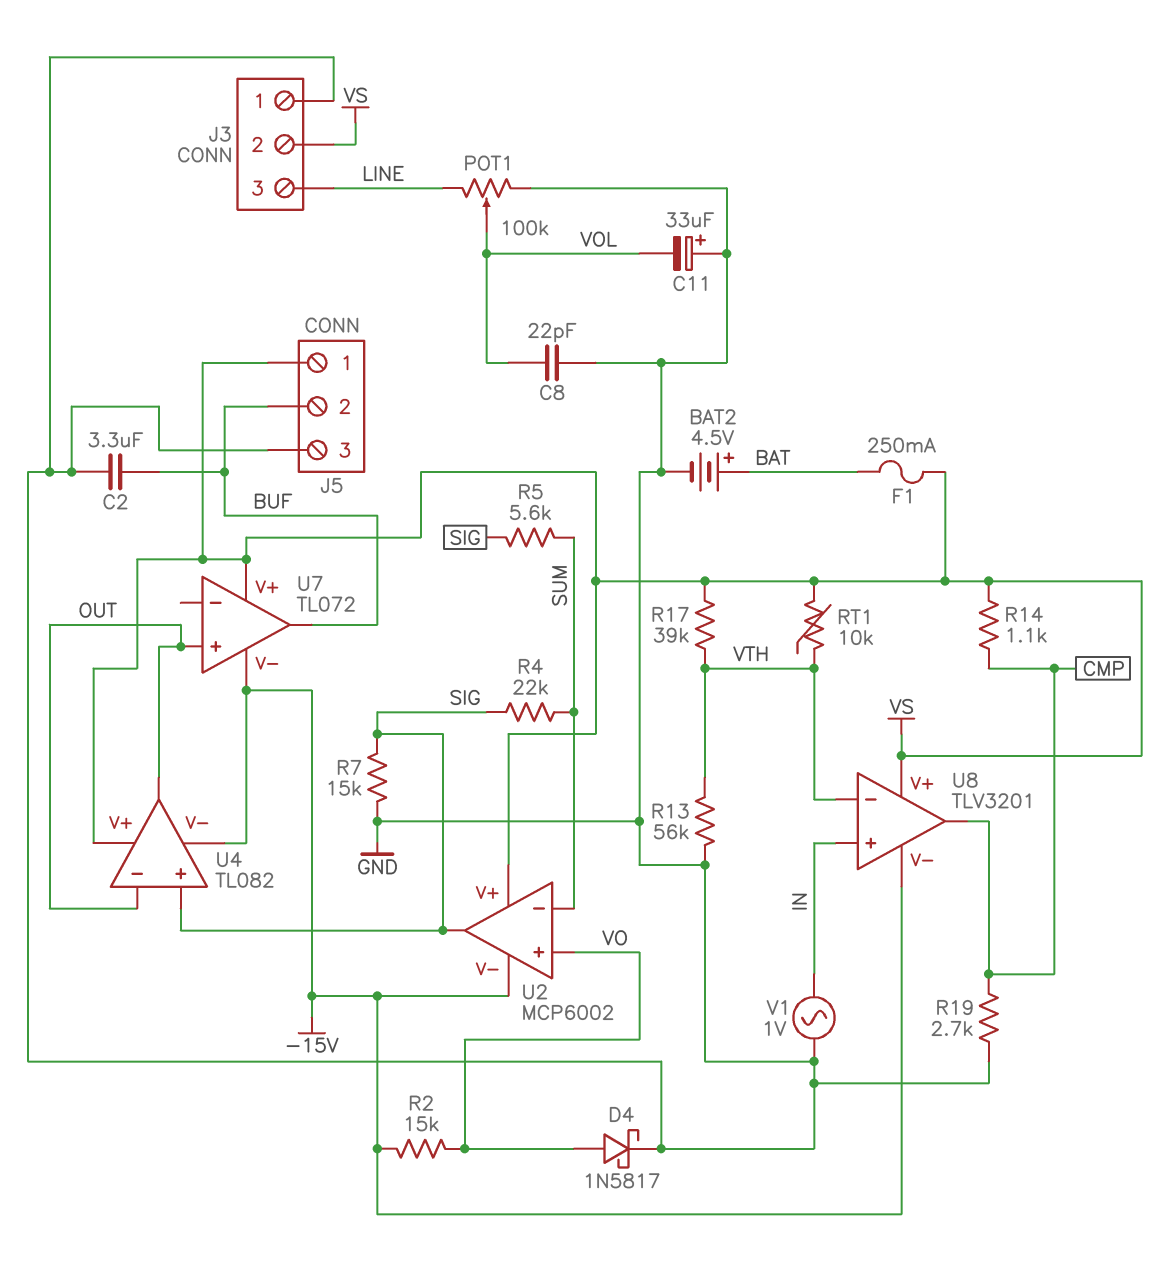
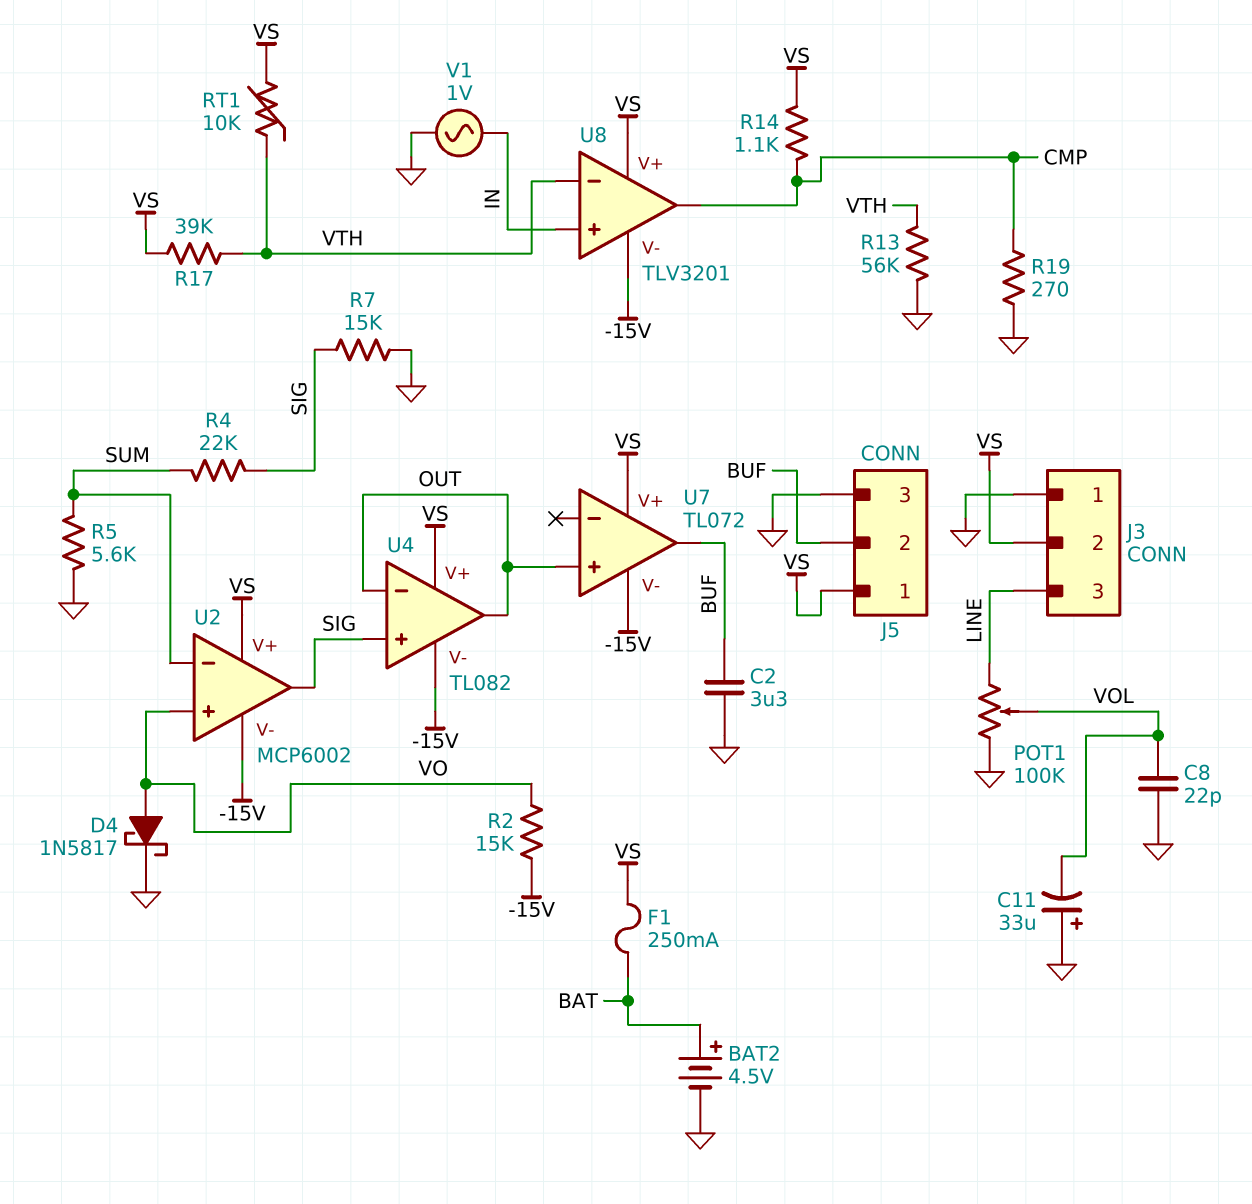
R5: 5.6k (SIG, SUM) -> 5.6k (GND, SUM)
R19: 2.7k (CMP, GND) -> 270 (CMP, GND)

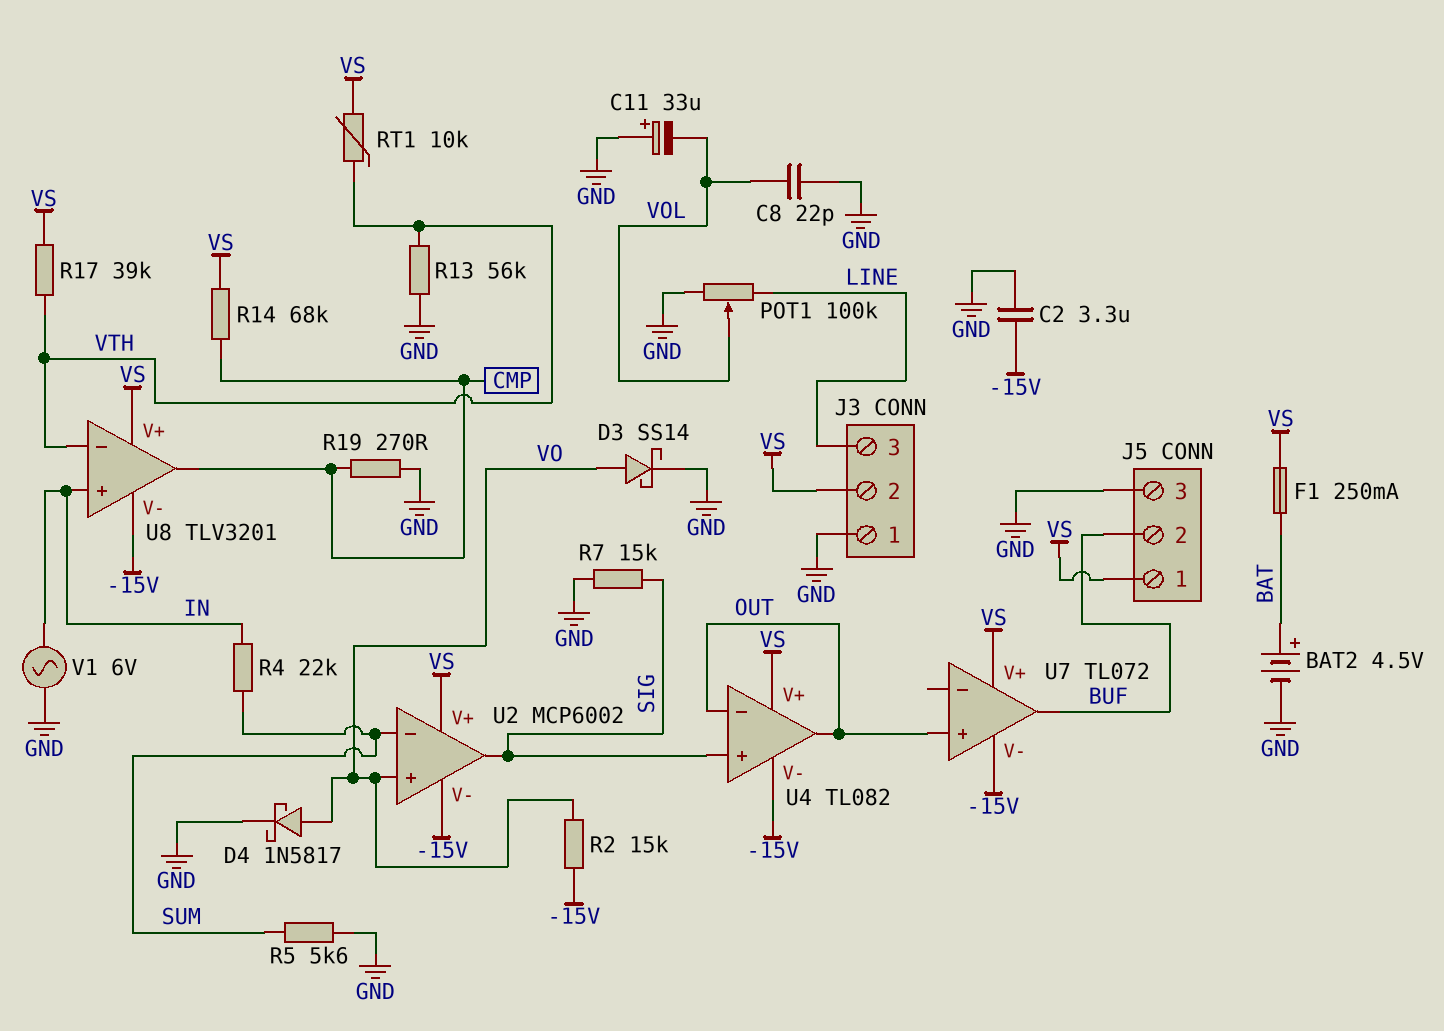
C2: 3.3uF (BUF, GND) -> 3.3uF (-15V, GND)
D3: none -> schottky SS14 (A VO, K GND)
R4: 22k (SIG, SUM) -> 22k (IN, SUM)
R14: 1.1k (CMP, VS) -> 68k (CMP, VS)
V1: AC 1V (GND, IN) -> AC 6V (GND, IN)

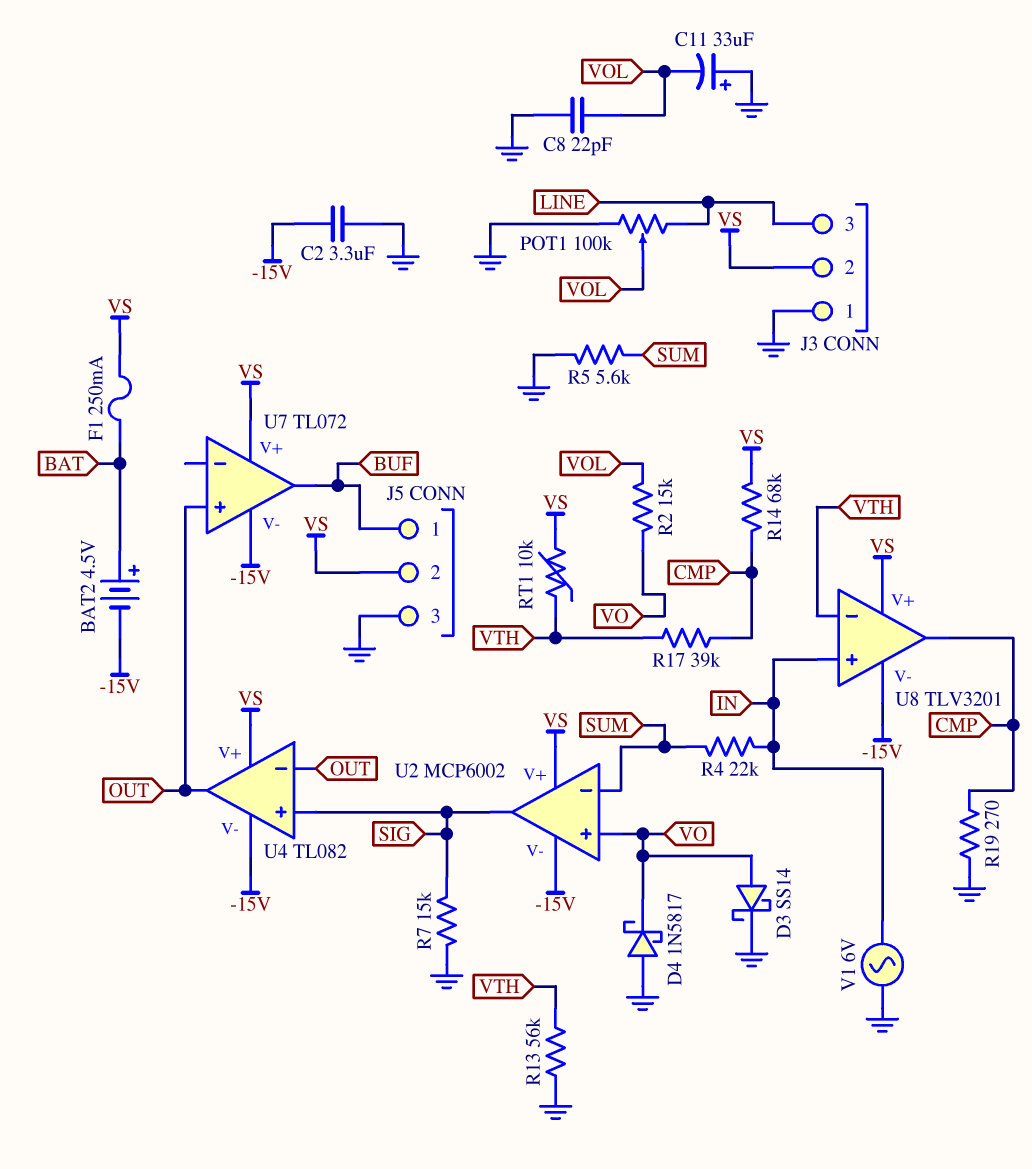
BAT2: 4.5V (plus BAT, minus GND) -> 4.5V (plus BAT, minus -15V)
D4: schottky 1N5817 (A VO, K GND) -> schottky 1N5817 (A GND, K VO)
J5 pin 1: VS -> BUF
J5 pin 2: BUF -> VS
R2: 15k (-15V, VO) -> 15k (VO, VOL)
R17: 39k (VS, VTH) -> 39k (CMP, VTH)

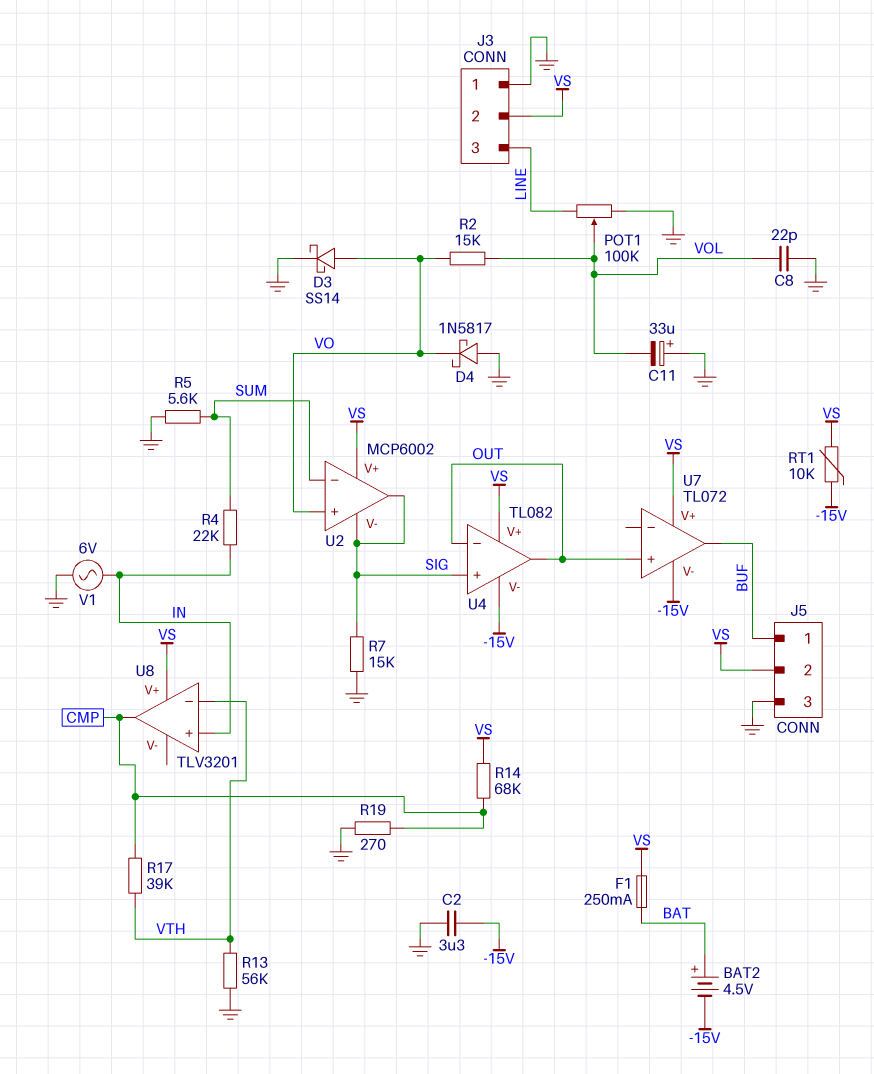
RT1: 10k (VS, VTH) -> 10k (-15V, VS)
U2 pin V-: -15V -> SIG
U8 pin V-: -15V -> none

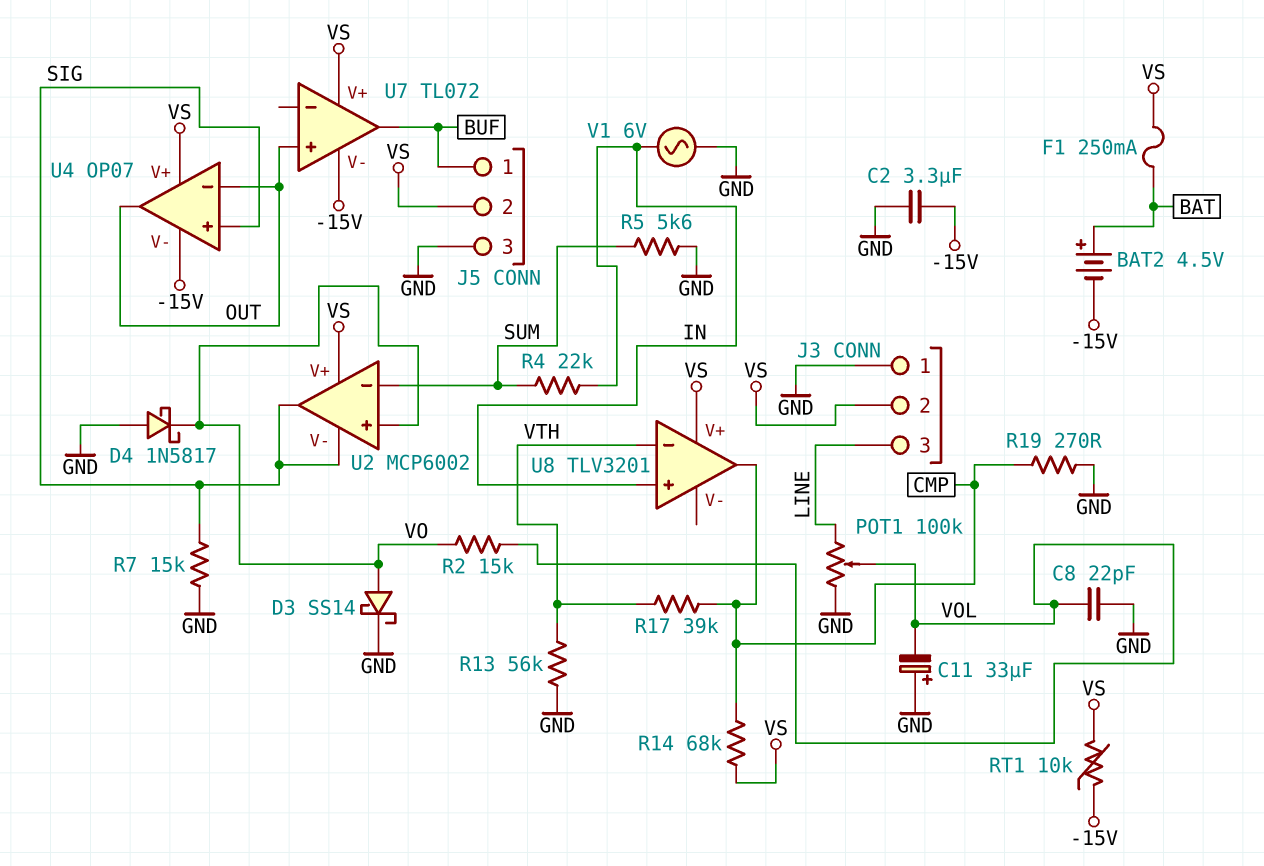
U4: TL082 -> OP07

